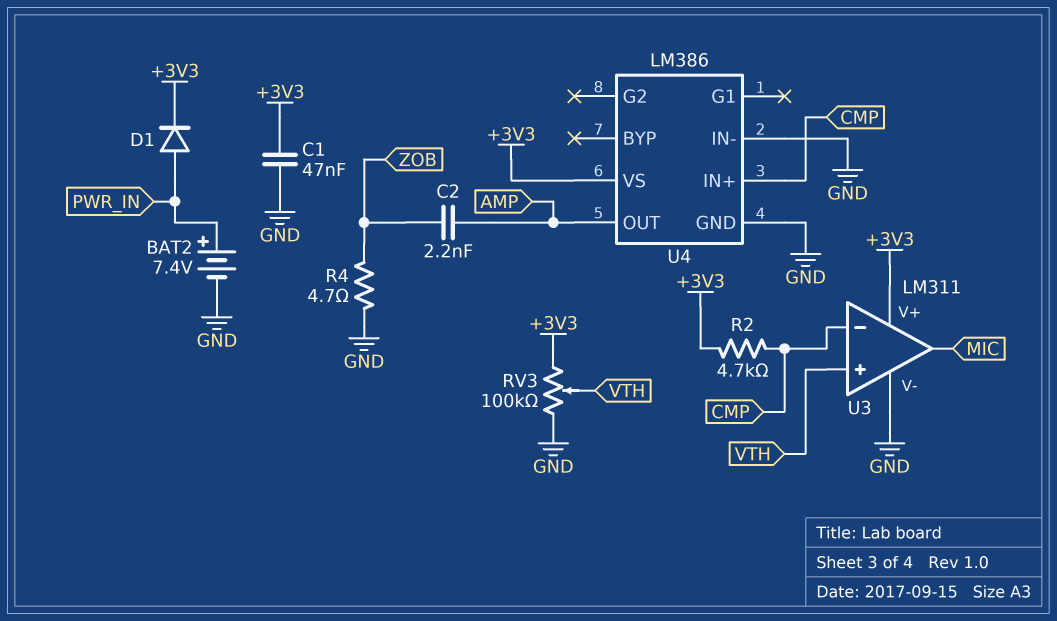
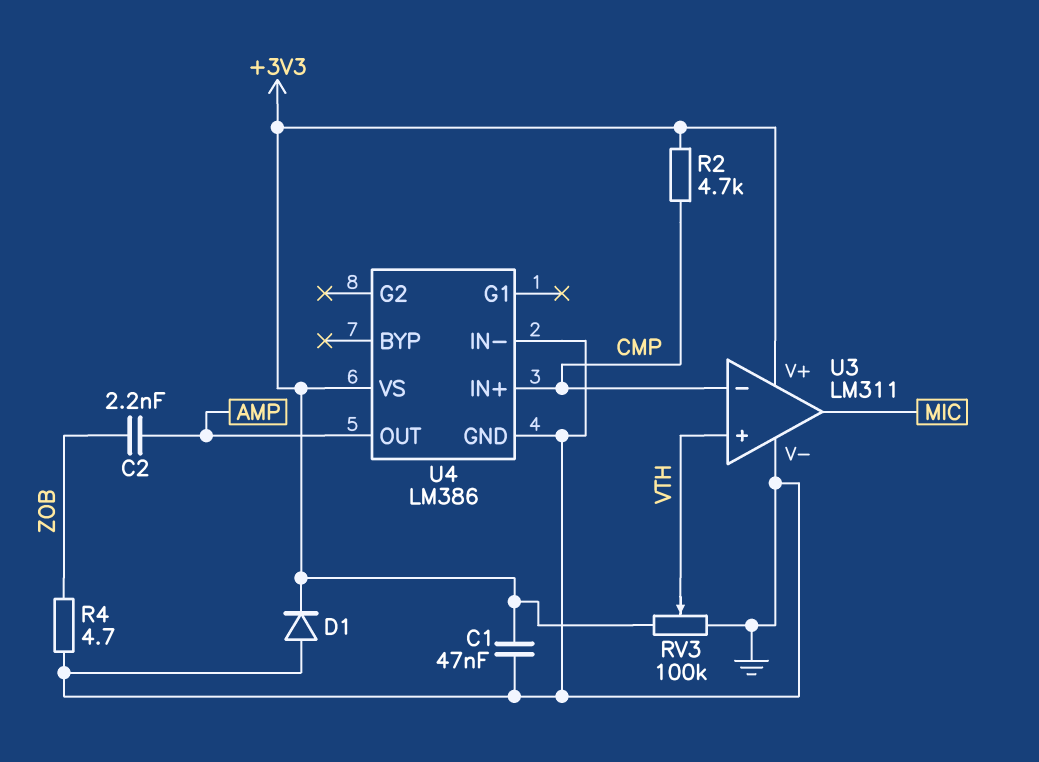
BAT2: 7.4V (plus PWR_IN, minus GND) -> none
D1: diode (A PWR_IN, K +3V3) -> diode (A GND, K +3V3)

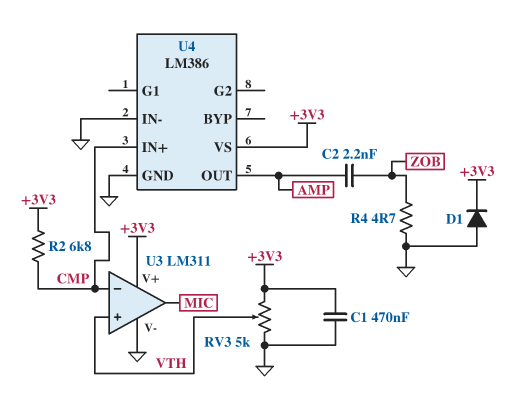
C1: 47nF (+3V3, GND) -> 470nF (+3V3, GND)
R2: 4.7k (+3V3, CMP) -> 6.8k (+3V3, CMP)
RV3: 100k (+3V3, GND, wiper VTH) -> 5k (+3V3, GND, wiper VTH)

